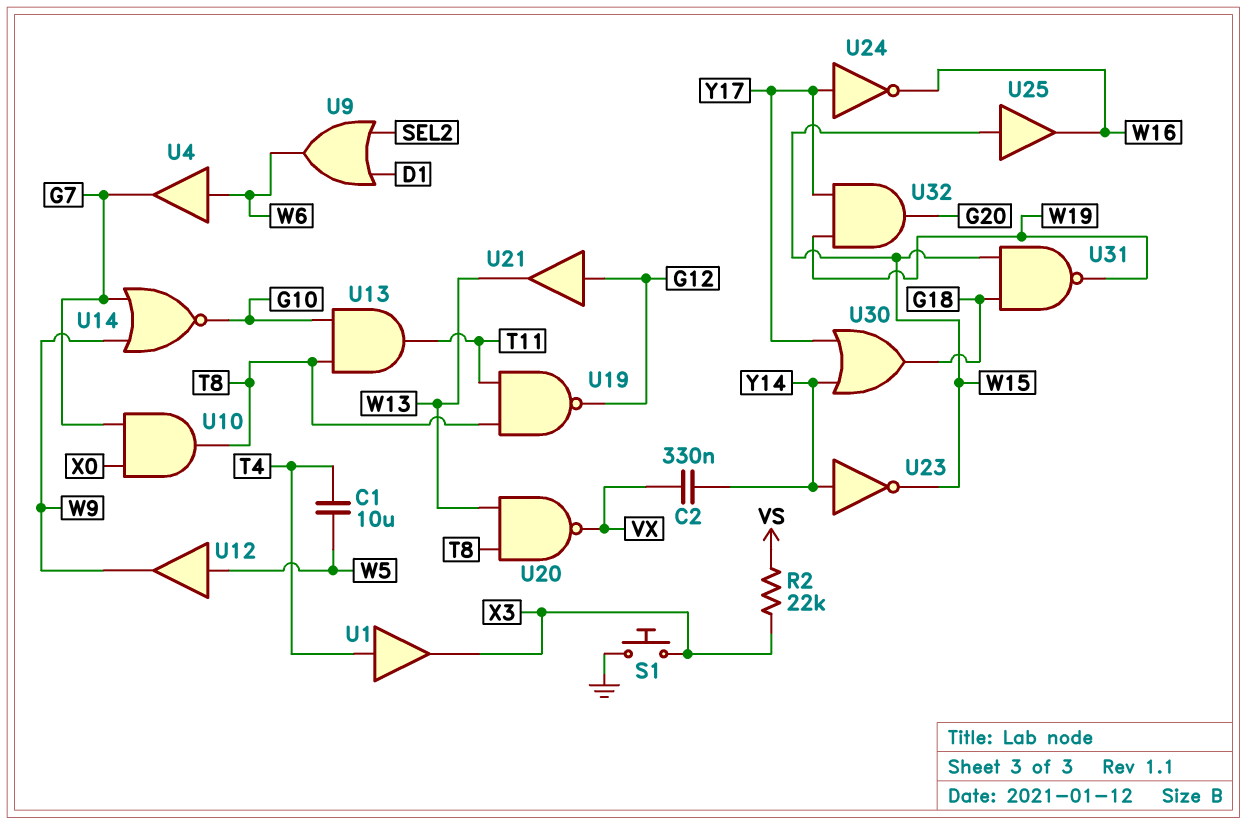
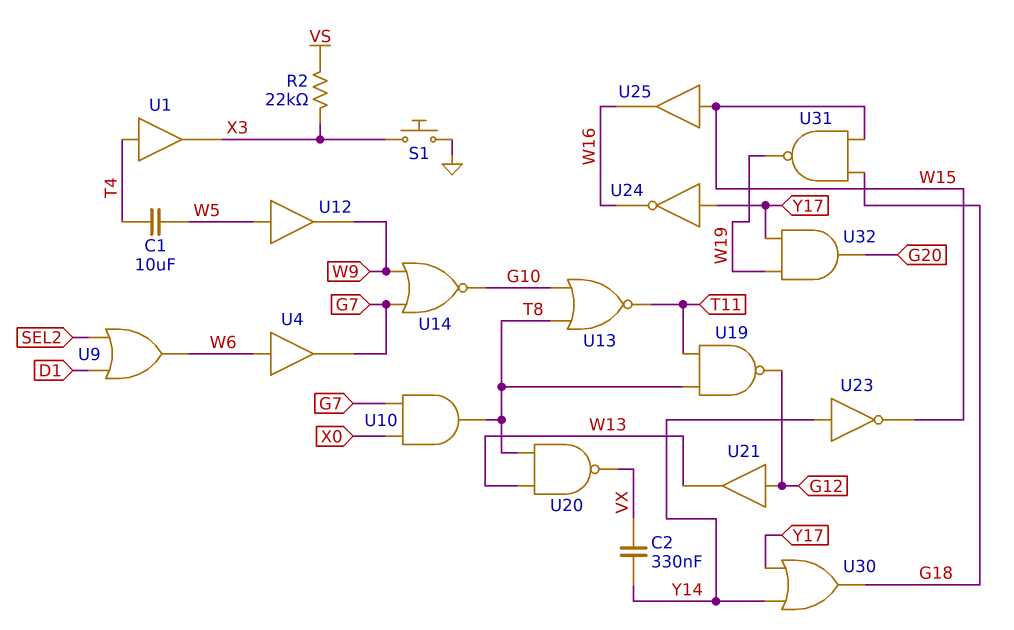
U13: AND (in G10, in T8, out T11) -> NOR (in G10, in T8, out T11)

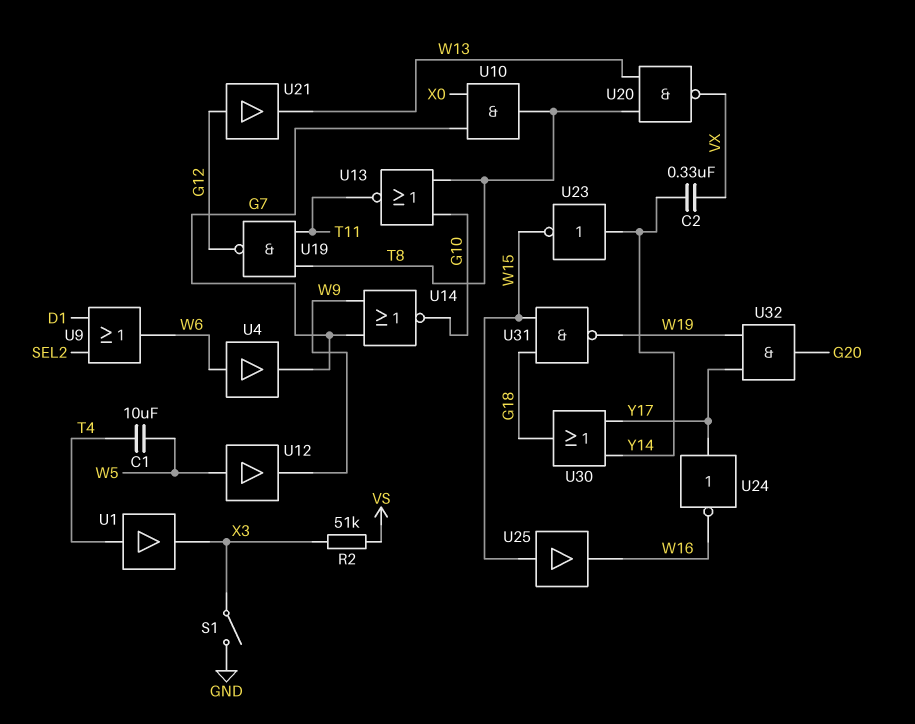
R2: 22k (VS, X3) -> 51k (VS, X3)
S1: button (GND, X3) -> switch (GND, X3)

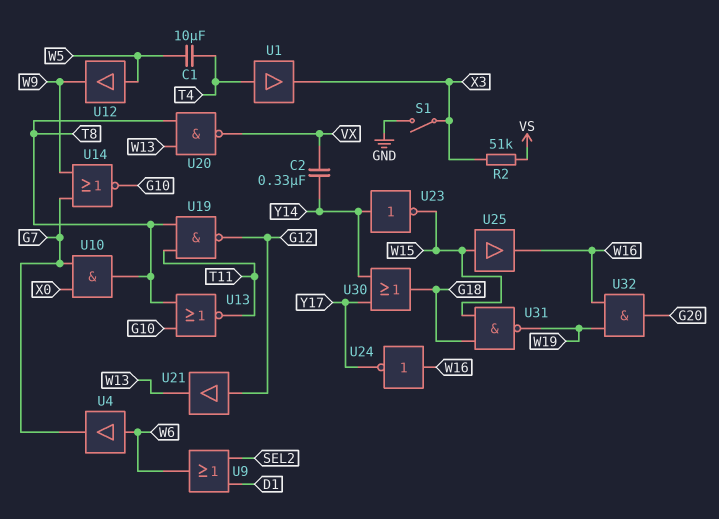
U24: NOT (in Y17, out W16) -> NOT (in W16, out Y17)
U32: AND (in W19, in Y17, out G20) -> AND (in W16, in W19, out G20)

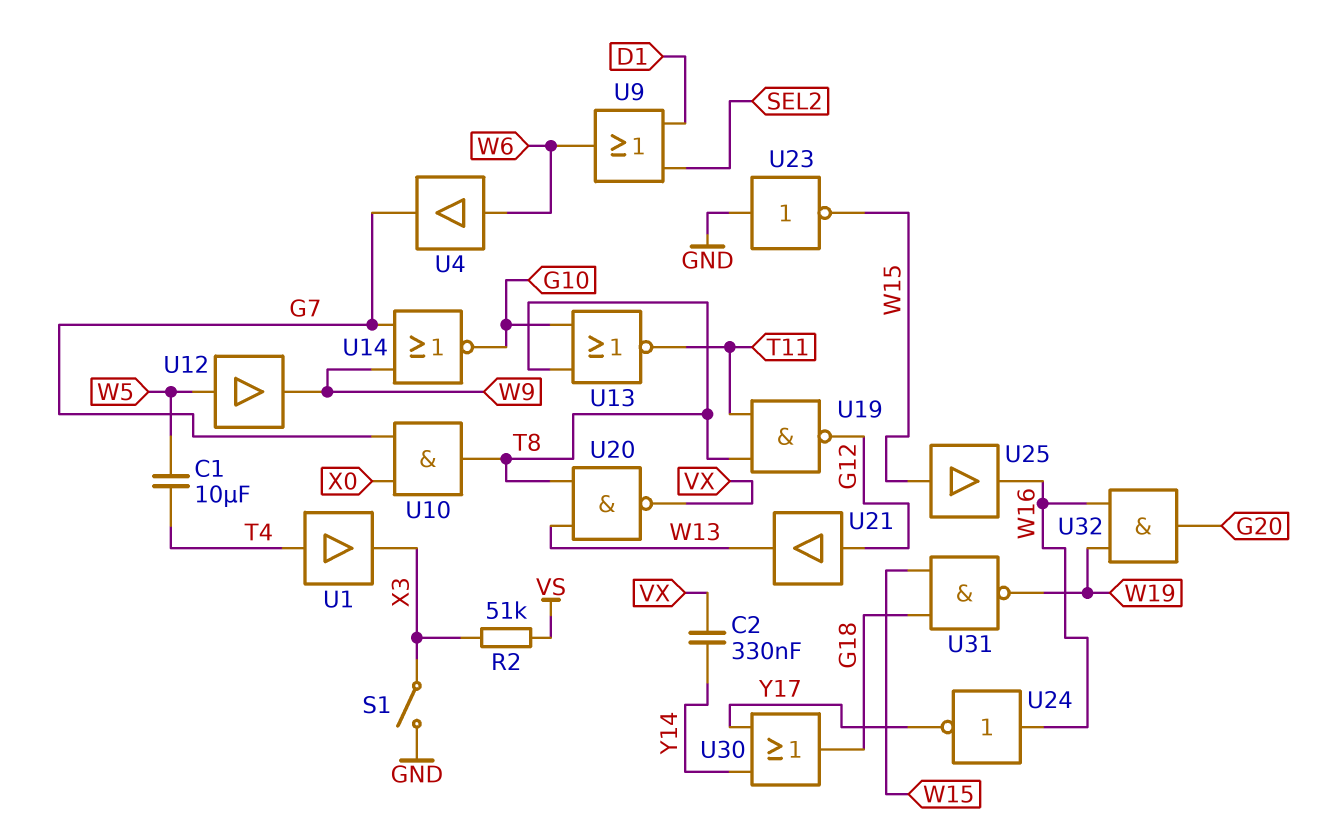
U23: NOT (in Y14, out W15) -> NOT (in GND, out W15)

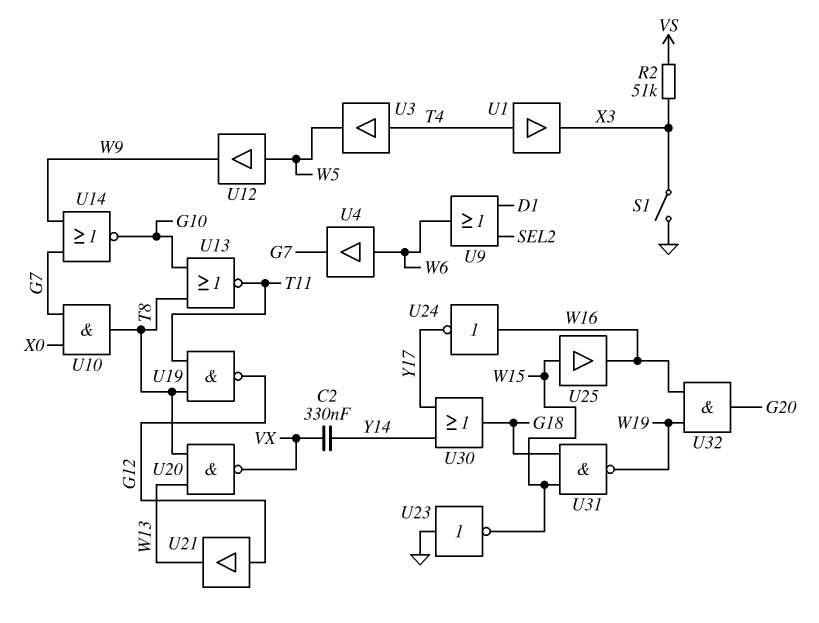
C1: 10uF (T4, W5) -> none
U3: none -> buffer (in T4, out W5)

